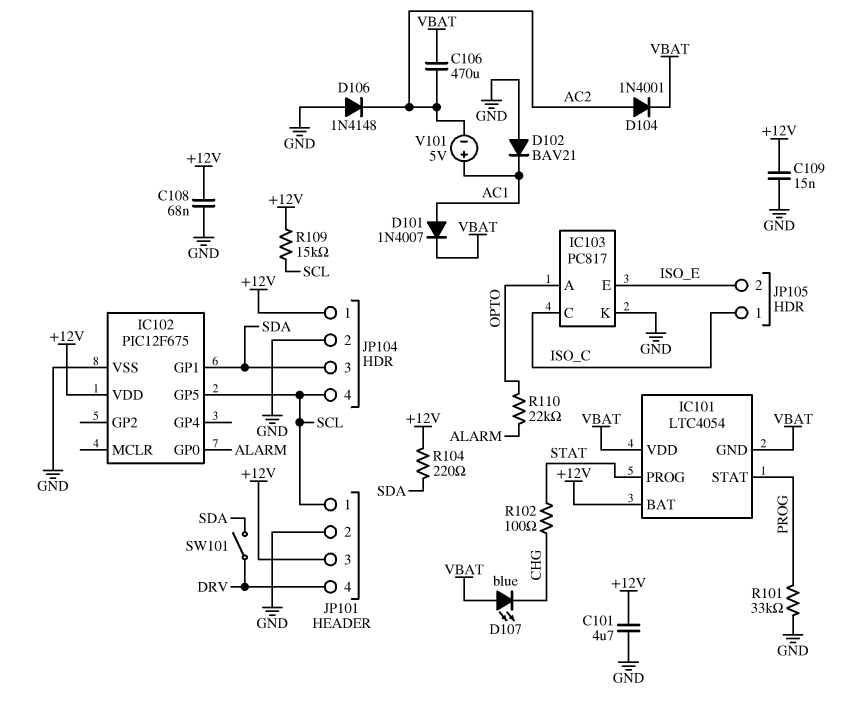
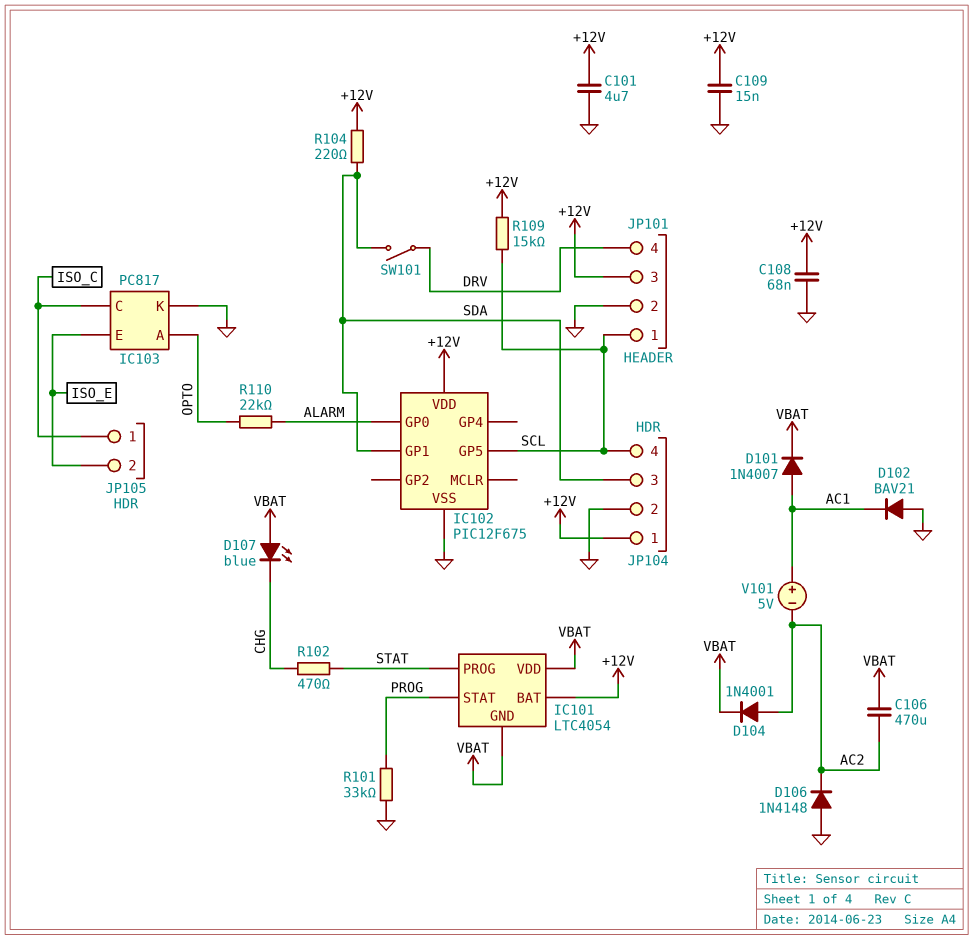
R102: 100 (CHG, STAT) -> 470 (CHG, STAT)

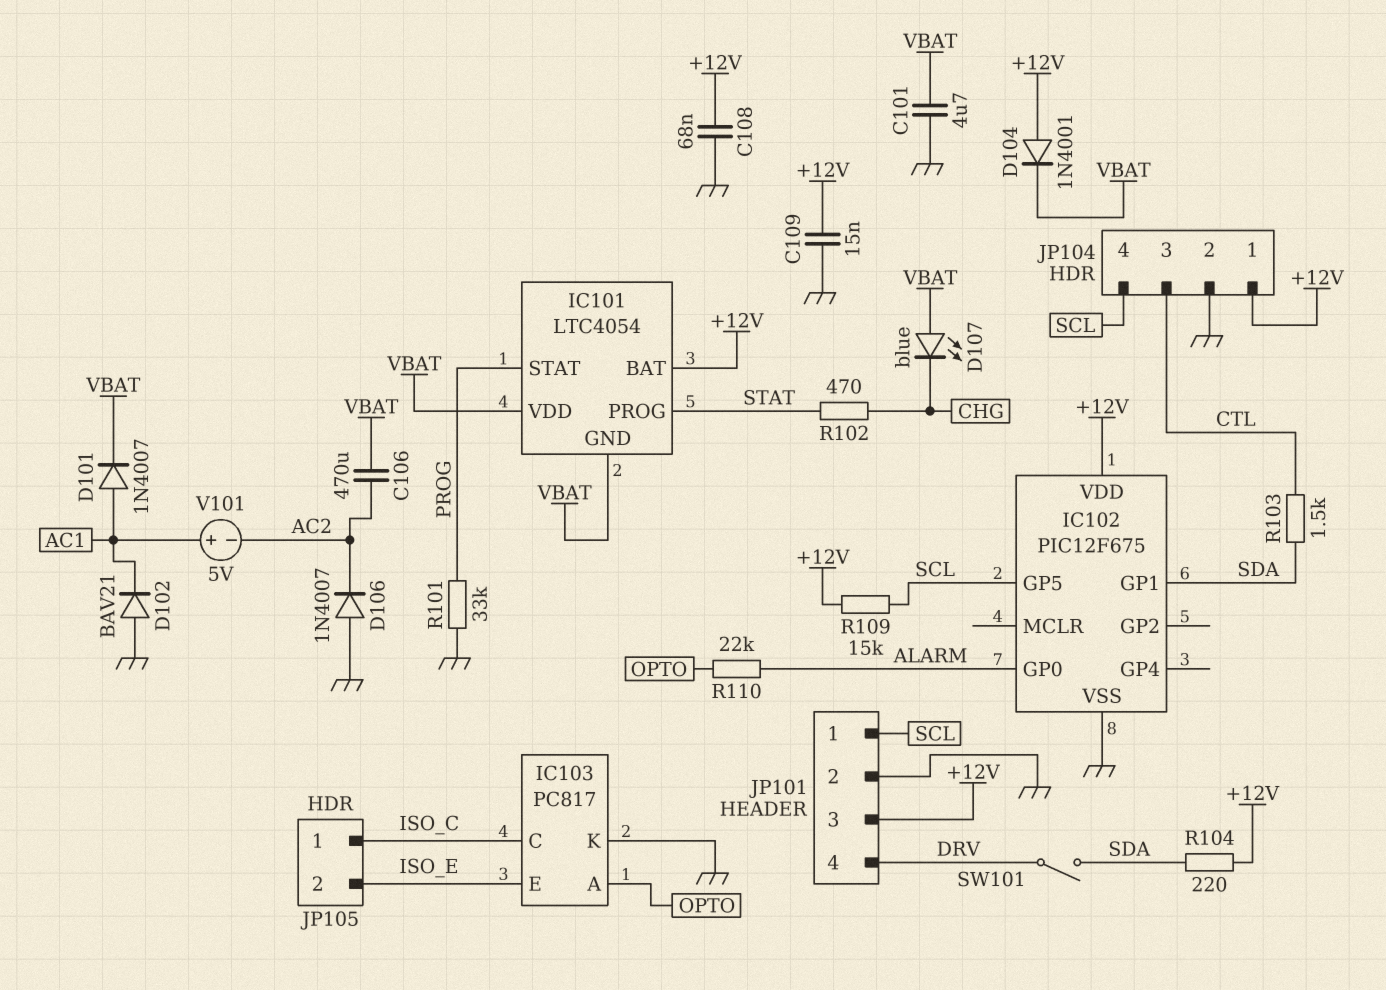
C101: 4.7uF (+12V, GND) -> 4.7uF (GND, VBAT)
D104: diode 1N4001 (A AC2, K VBAT) -> diode 1N4001 (A +12V, K VBAT)
D106: diode 1N4148 (A GND, K AC2) -> diode 1N4007 (A GND, K AC2)
JP104 pin 3: SDA -> CTL
R103: none -> 1.5k (CTL, SDA)

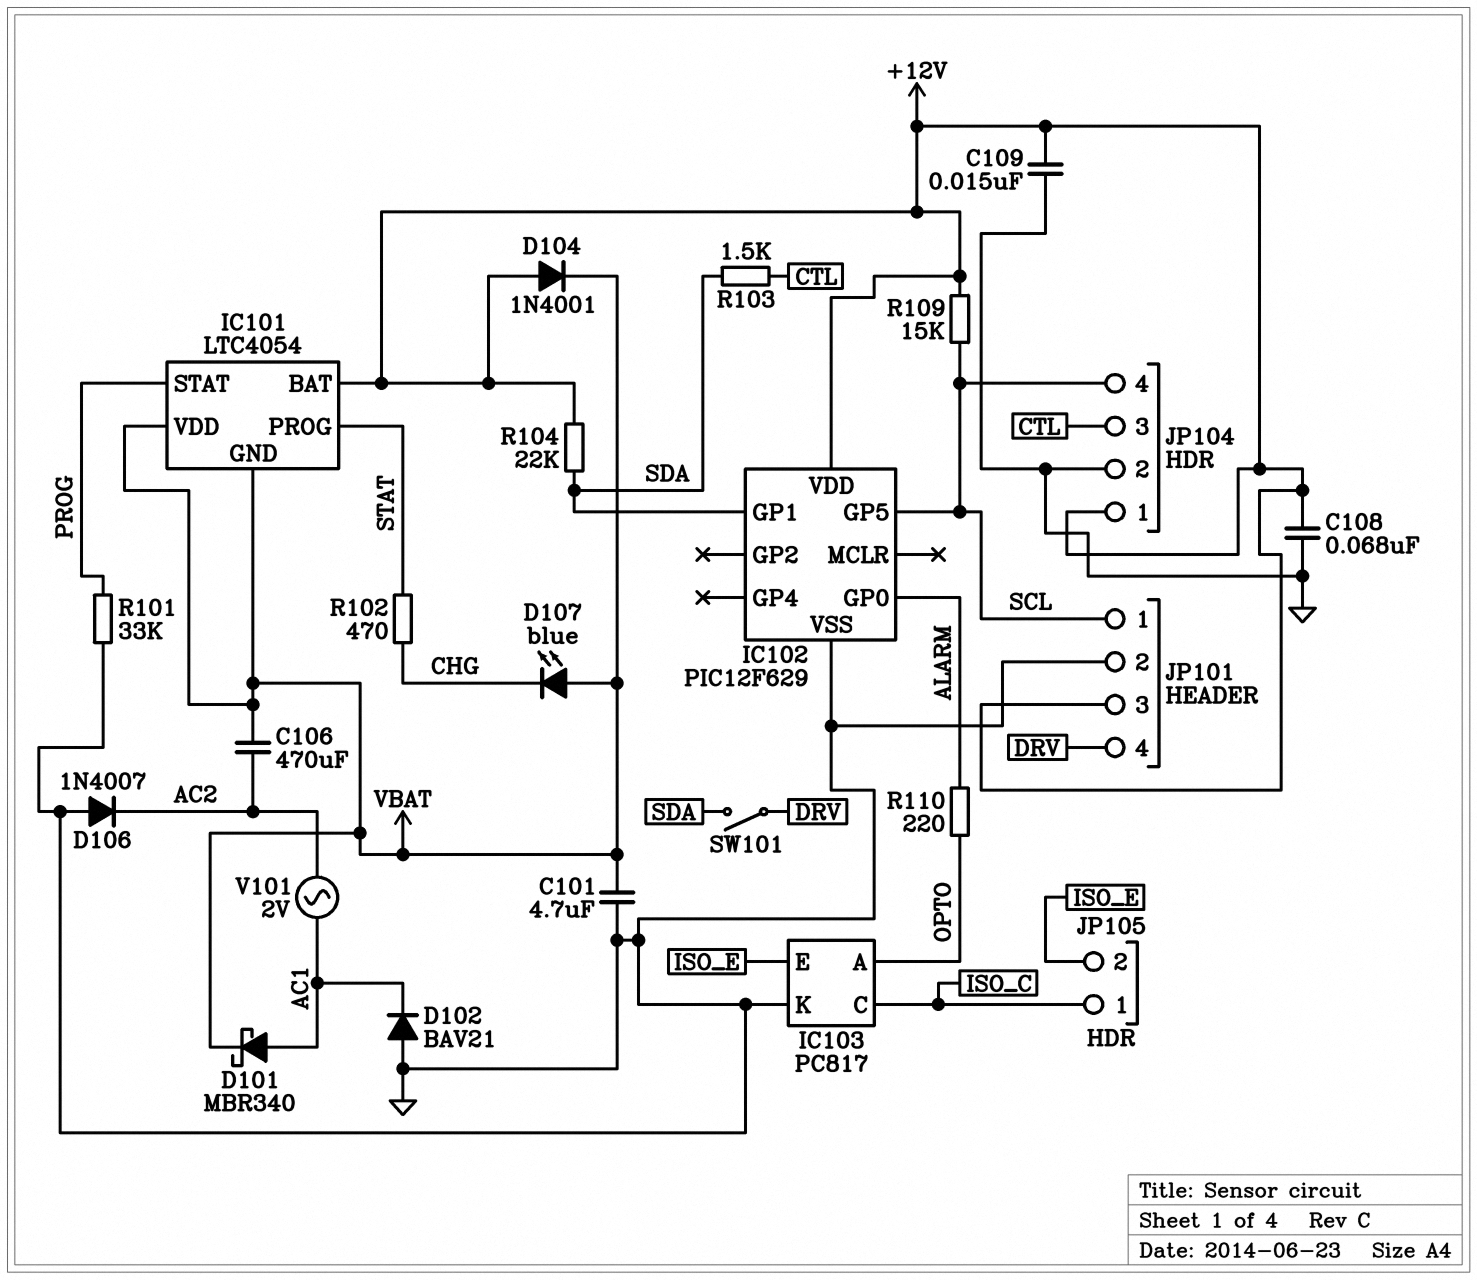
D101: diode 1N4007 (A AC1, K VBAT) -> schottky MBR340 (A AC1, K VBAT)
IC102: PIC12F675 -> PIC12F629
R104: 220 (+12V, SDA) -> 22k (+12V, SDA)
R110: 22k (ALARM, OPTO) -> 220 (ALARM, OPTO)
V101: 5V (plus AC1, minus AC2) -> AC 2V (AC1, AC2)

